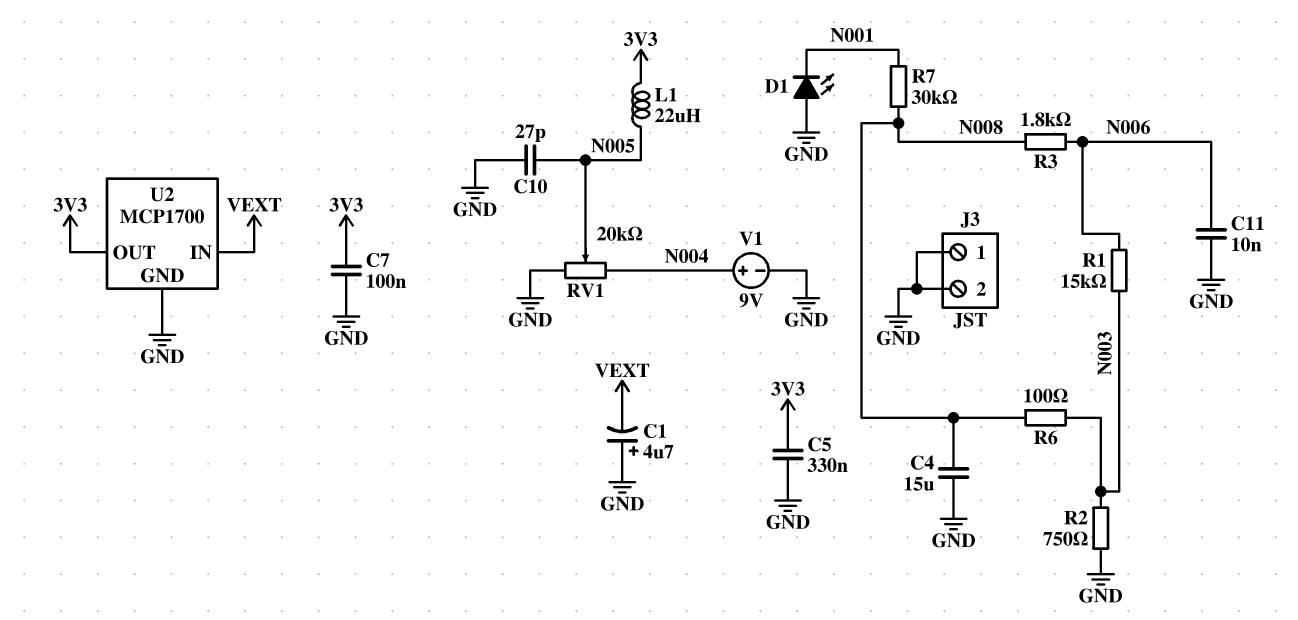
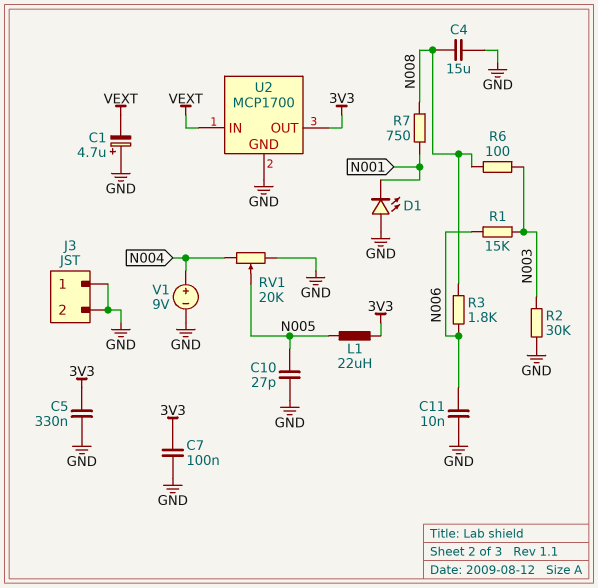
R2: 750 (GND, N003) -> 30k (GND, N003)
R7: 30k (N001, N008) -> 750 (N001, N008)

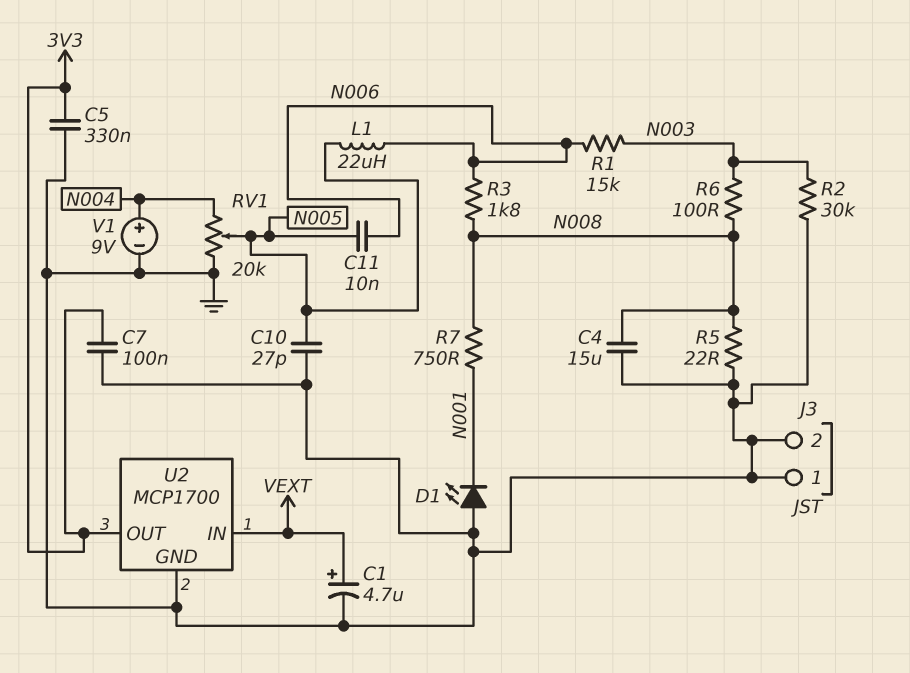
C1: 4.7uF (plus GND, minus VEXT) -> 4.7uF (plus VEXT, minus GND)
C11: 10nF (GND, N006) -> 10nF (N005, N006)
L1: 22uH (3V3, N005) -> 22uH (N005, N006)
R5: none -> 22 (GND, N008)

